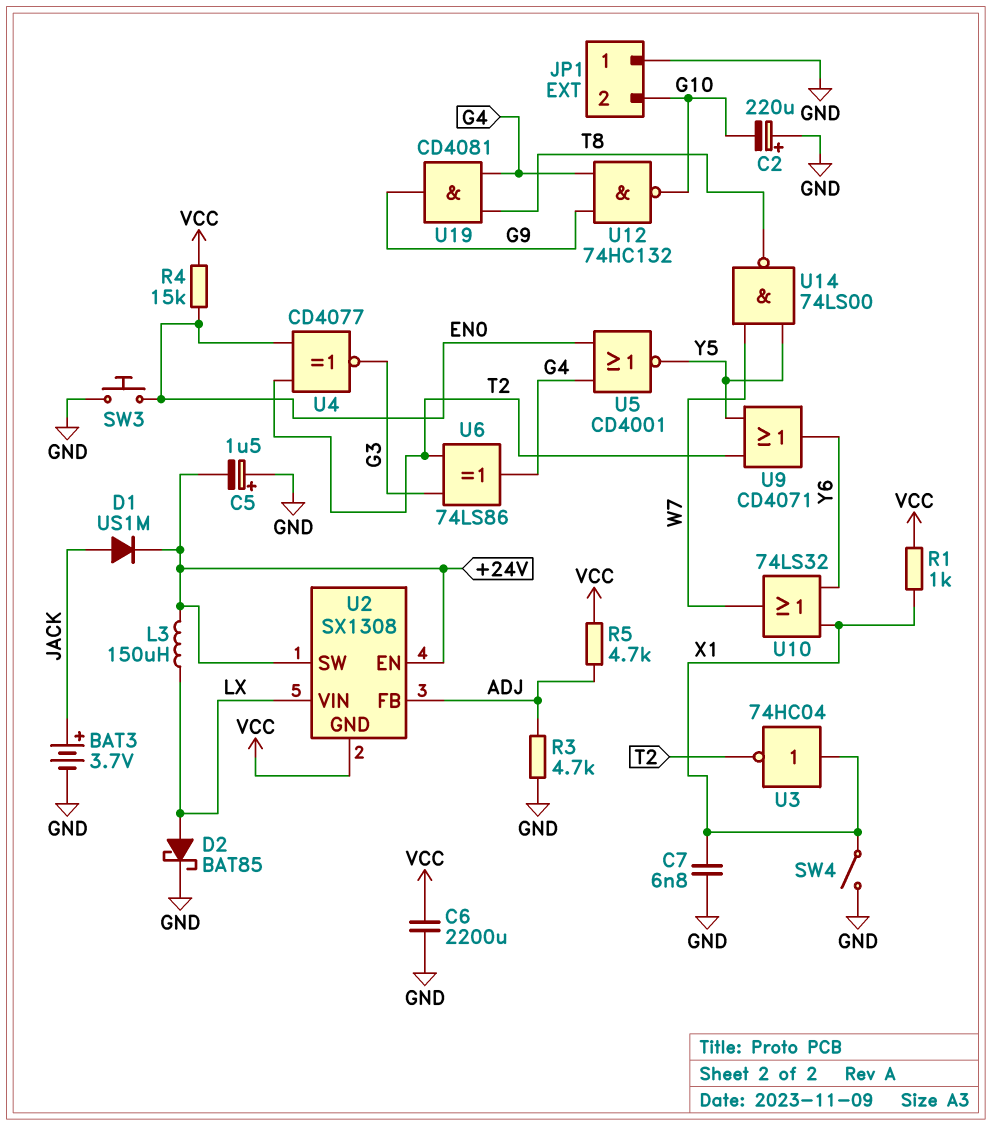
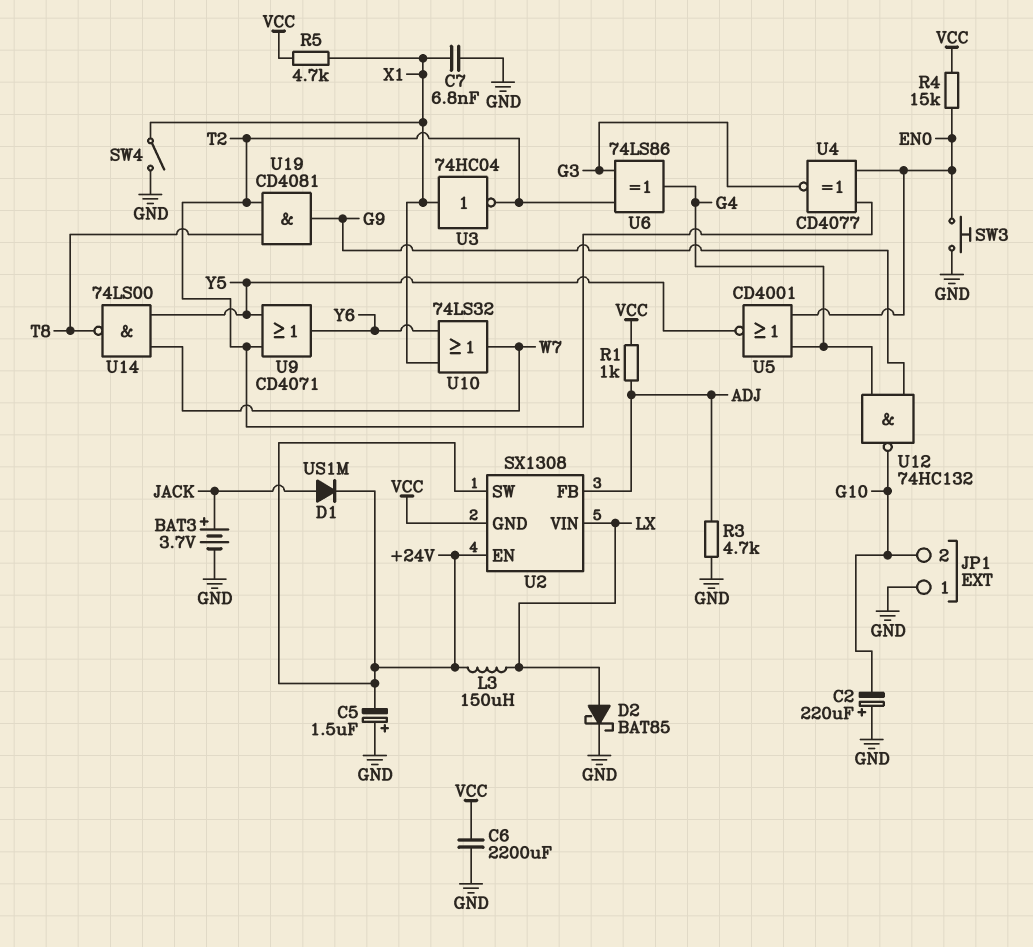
R1: 1k (VCC, X1) -> 1k (ADJ, VCC)
R5: 4.7k (ADJ, VCC) -> 4.7k (VCC, X1)
U19: AND CD4081 (in G4, in T8, out G9) -> AND CD4081 (in T2, in T8, out G9)

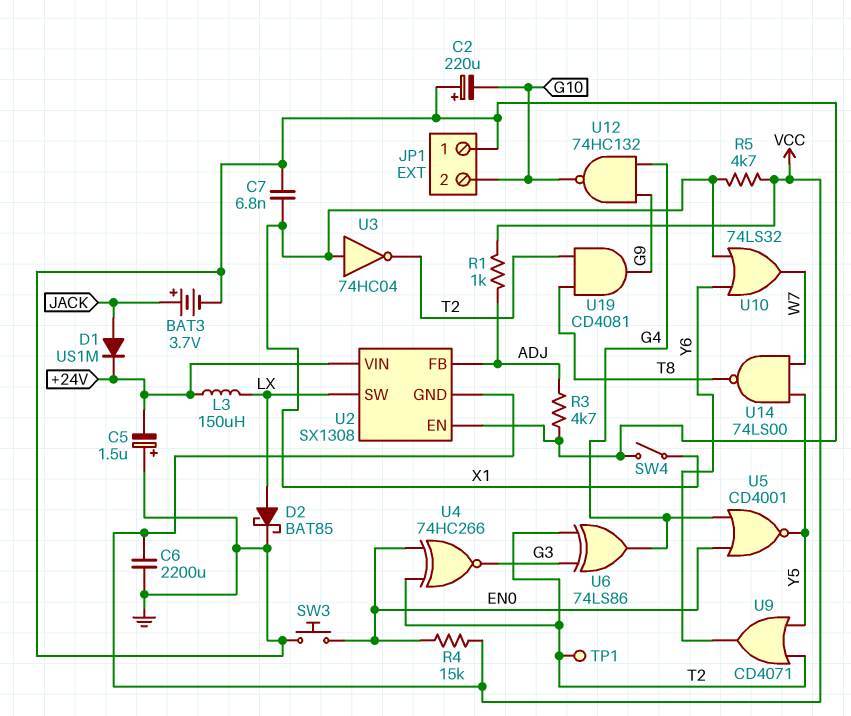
TP1: none -> test point (T2)
U2 pin EN: +24V -> GND
U2 pin SW: +24V -> LX
U2 pin VIN: LX -> +24V
U4: XNOR CD4077 (in EN0, in T2, out G3) -> XNOR 74HC266 (in EN0, in T2, out G3)

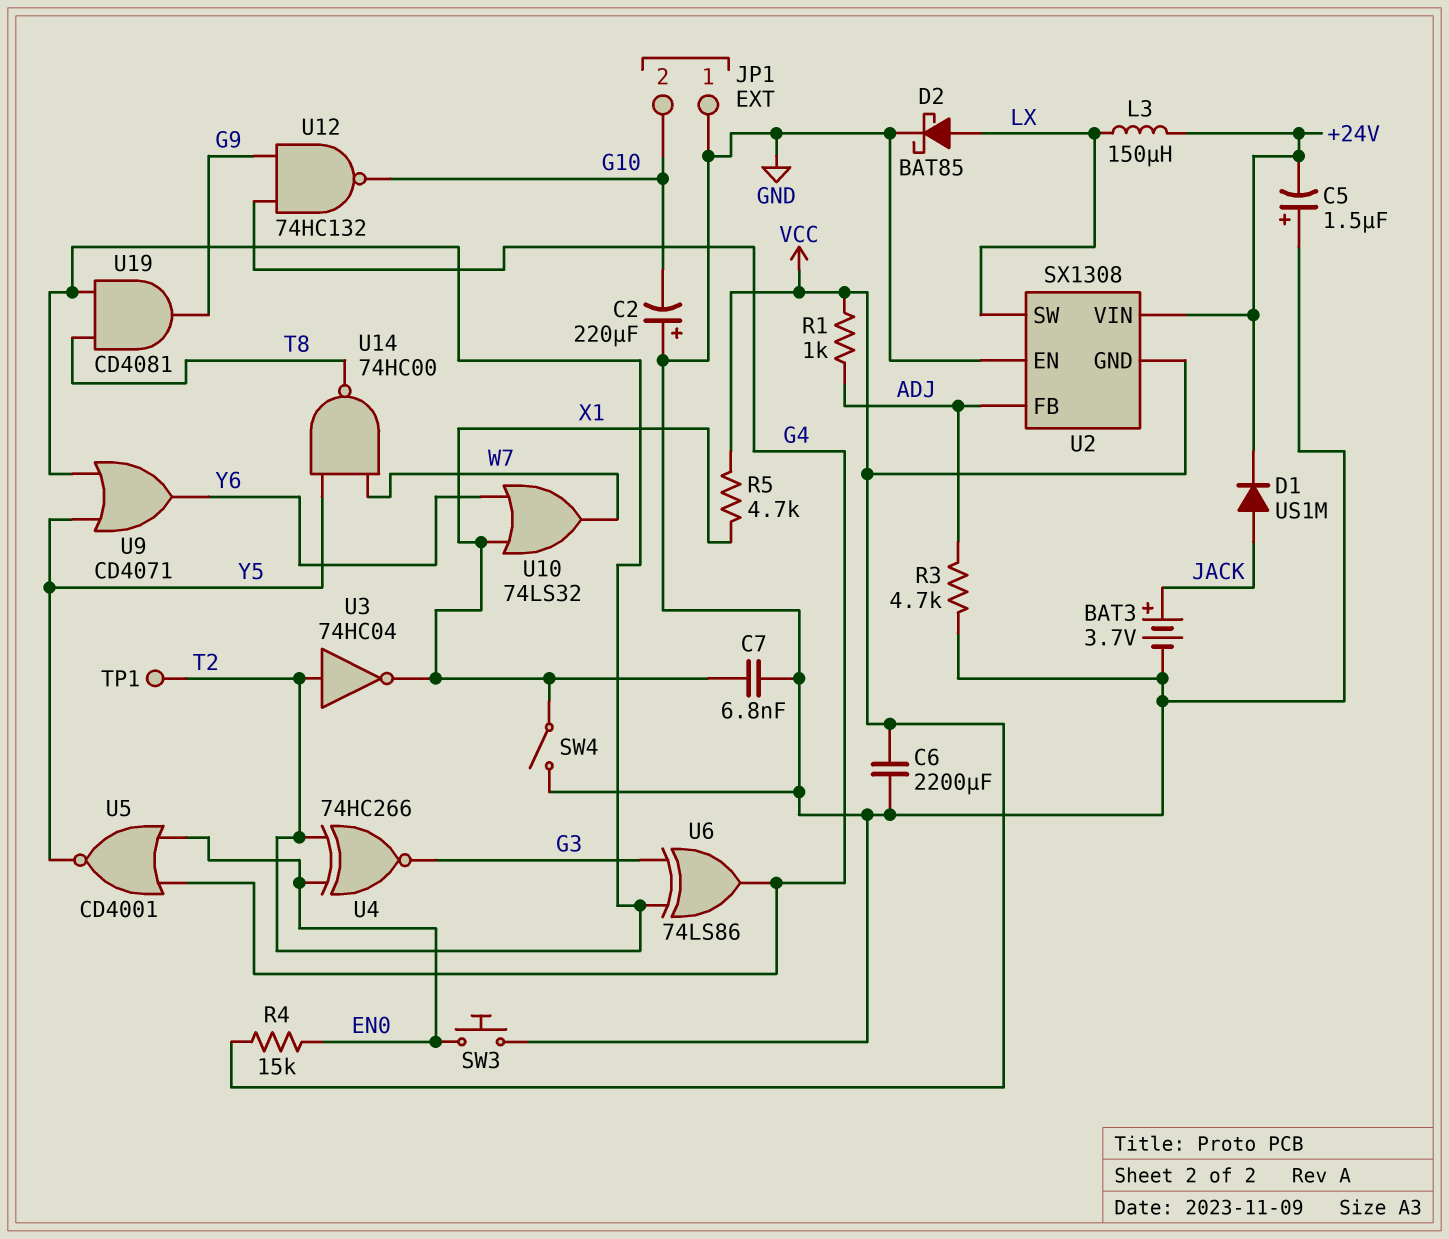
U3: NOT 74HC04 (in X1, out T2) -> NOT 74HC04 (in T2, out X1)
U14: NAND 74LS00 (in W7, in Y5, out T8) -> NAND 74HC00 (in W7, in Y5, out T8)

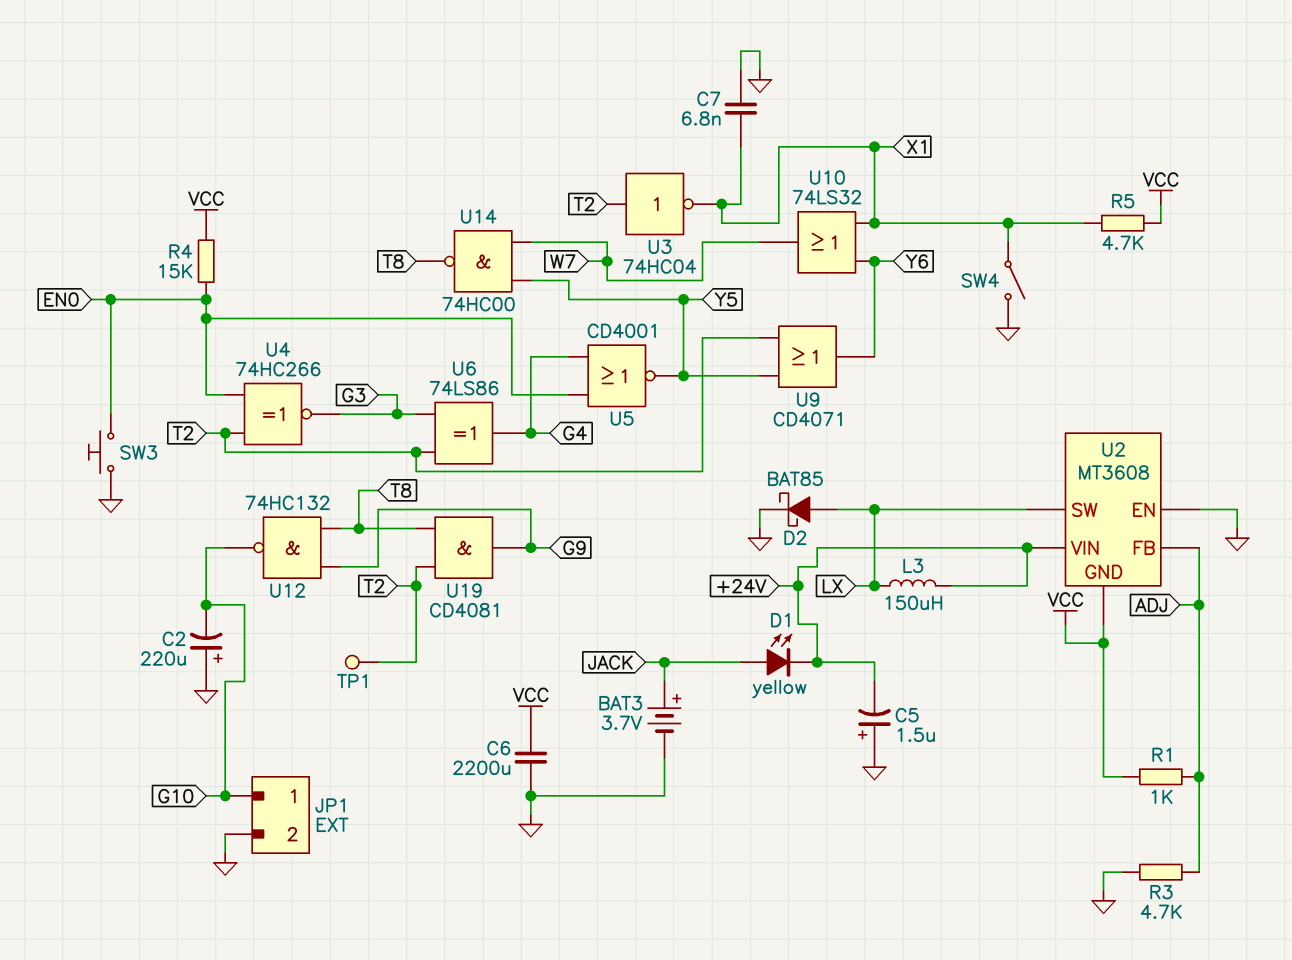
D1: diode US1M (A JACK, K +24V) -> LED yellow (A JACK, K +24V)
JP1 pin 1: GND -> G10
JP1 pin 2: G10 -> GND
U2: SX1308 -> MT3608
U12: NAND 74HC132 (in G4, in G9, out G10) -> NAND 74HC132 (in G9, in T8, out G10)

